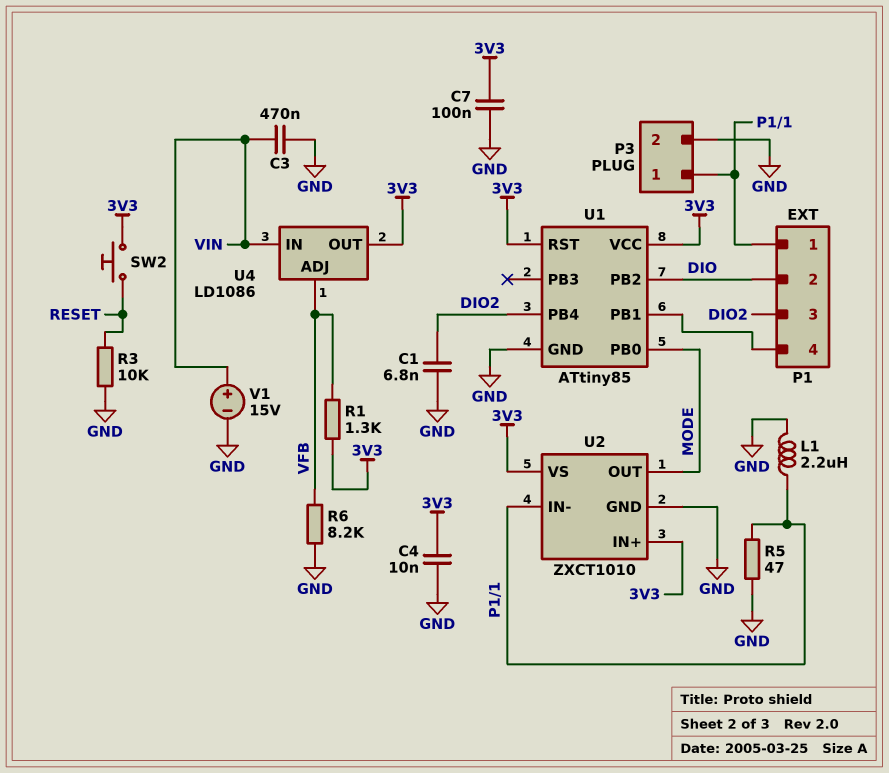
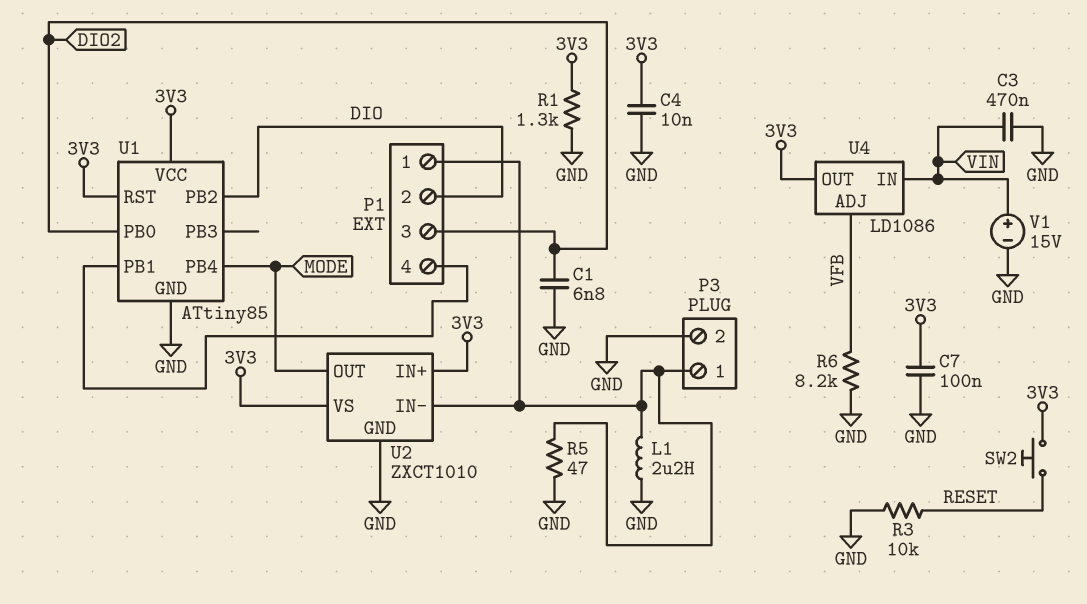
R1: 1.3k (3V3, VFB) -> 1.3k (3V3, GND)
U1 pin PB0: MODE -> DIO2
U1 pin PB4: DIO2 -> MODE

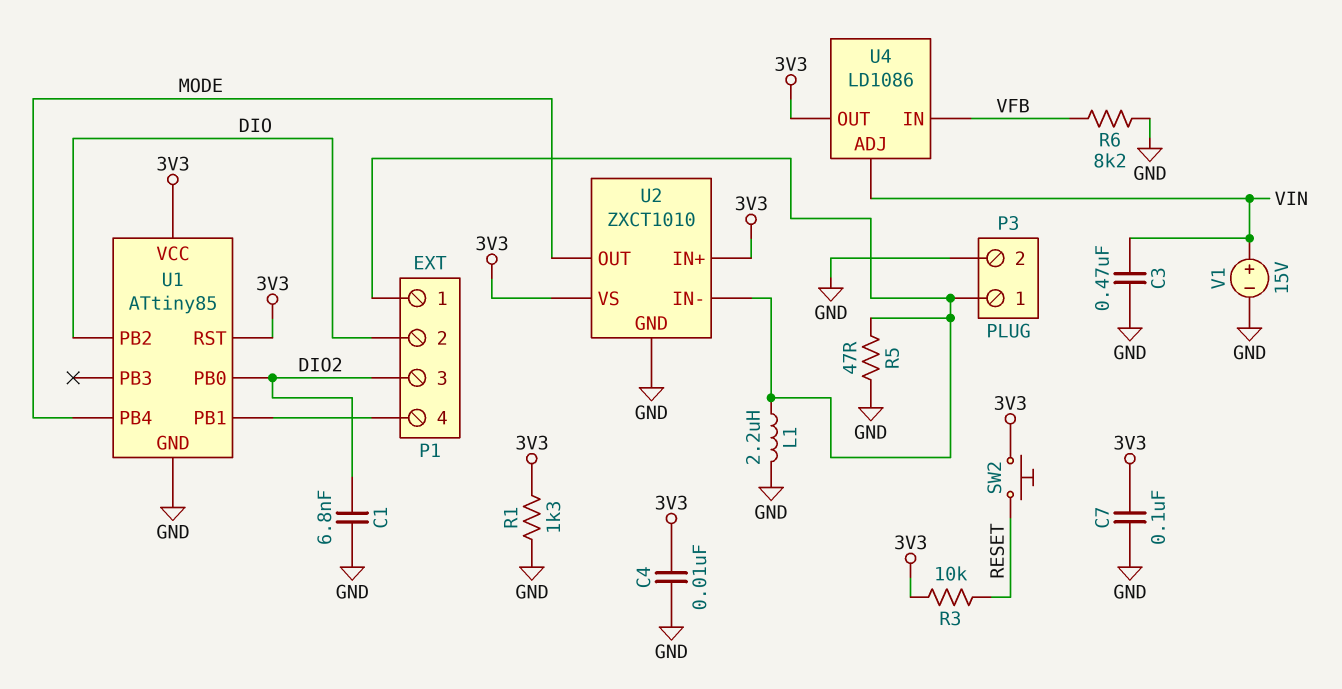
R3: 10k (GND, RESET) -> 10k (3V3, RESET)
U4 pin ADJ: VFB -> VIN
U4 pin IN: VIN -> VFB

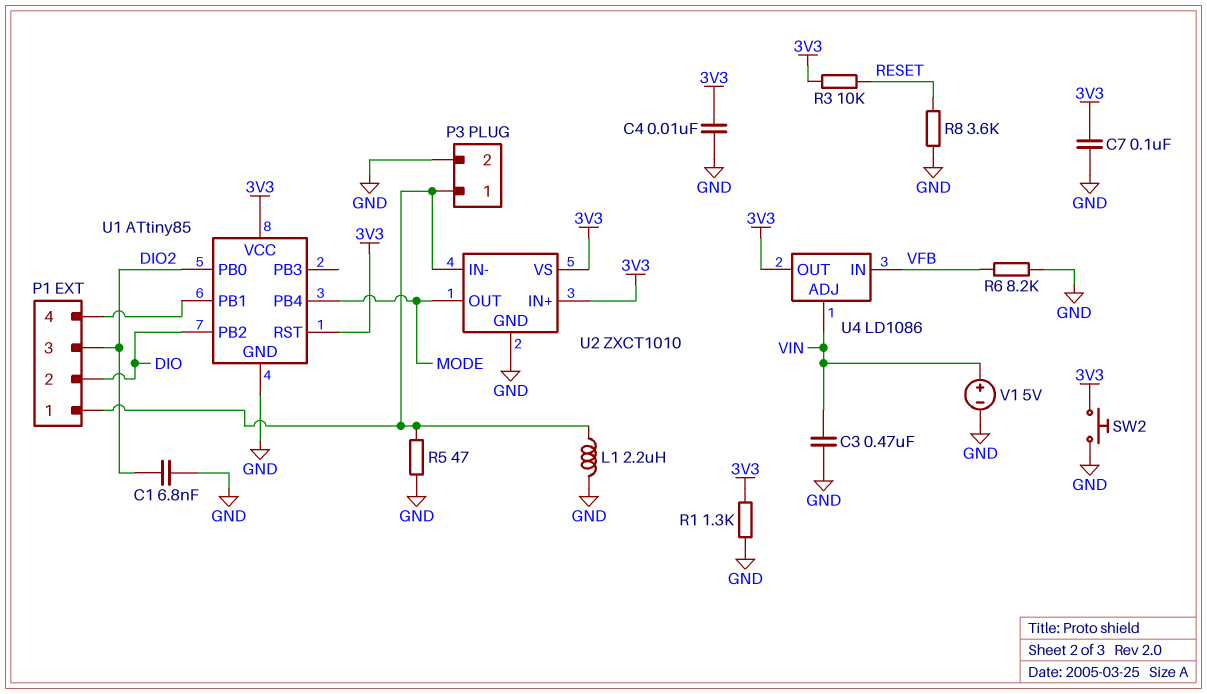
R8: none -> 3.6k (GND, RESET)
SW2: button (3V3, RESET) -> button (3V3, GND)
V1: 15V (plus VIN, minus GND) -> 5V (plus VIN, minus GND)

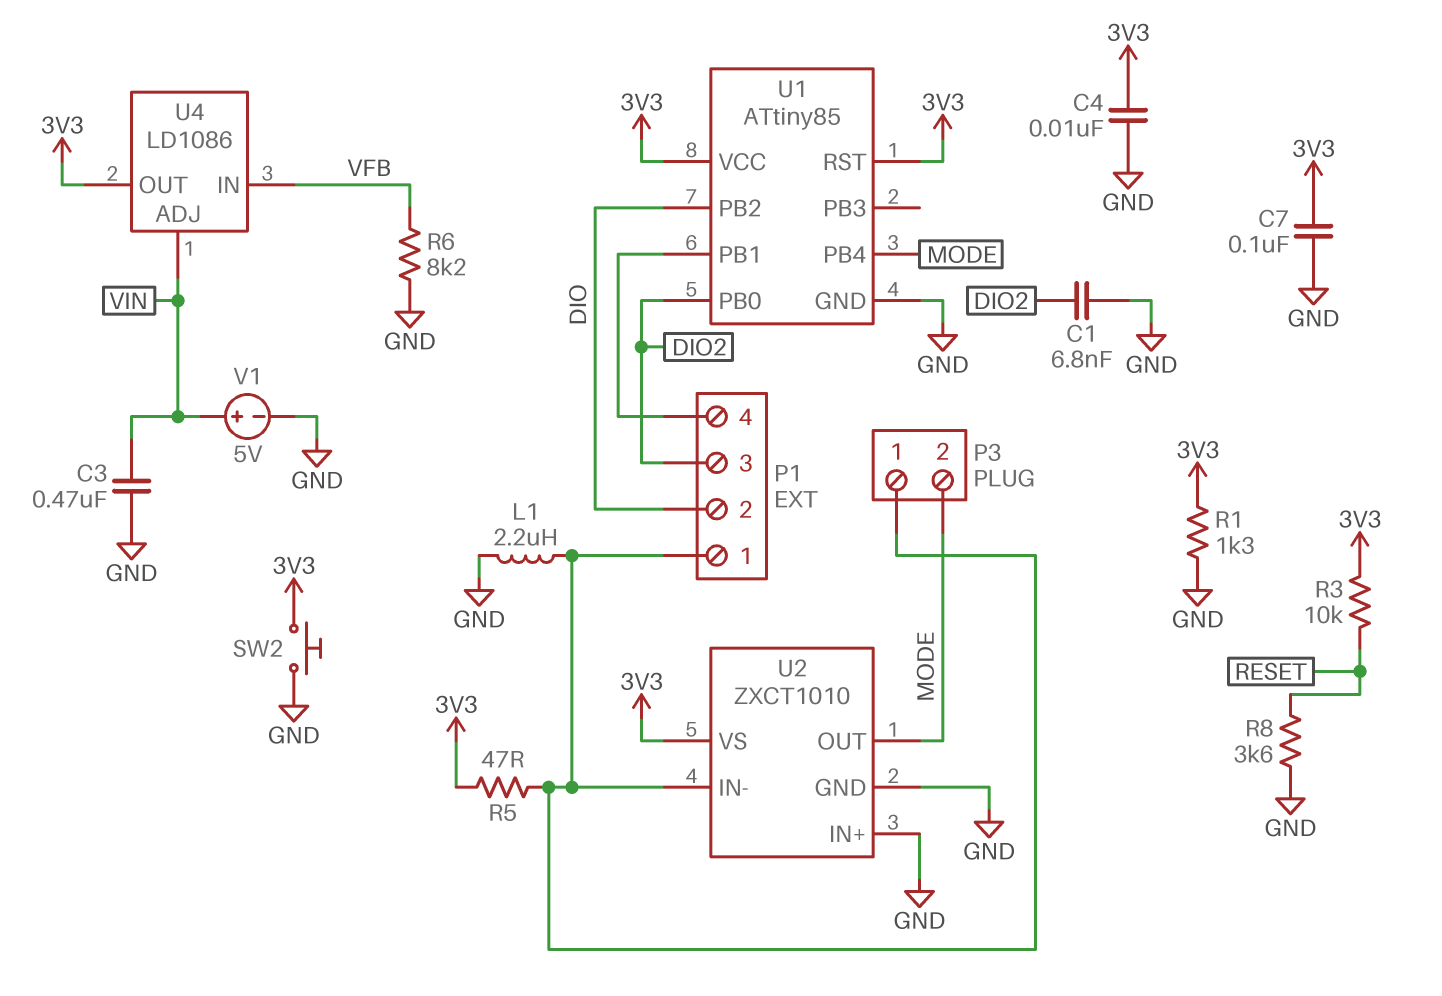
P3 pin 2: GND -> MODE
R5: 47 (GND, P1/1) -> 47 (3V3, P1/1)
U2 pin IN+: 3V3 -> GND

